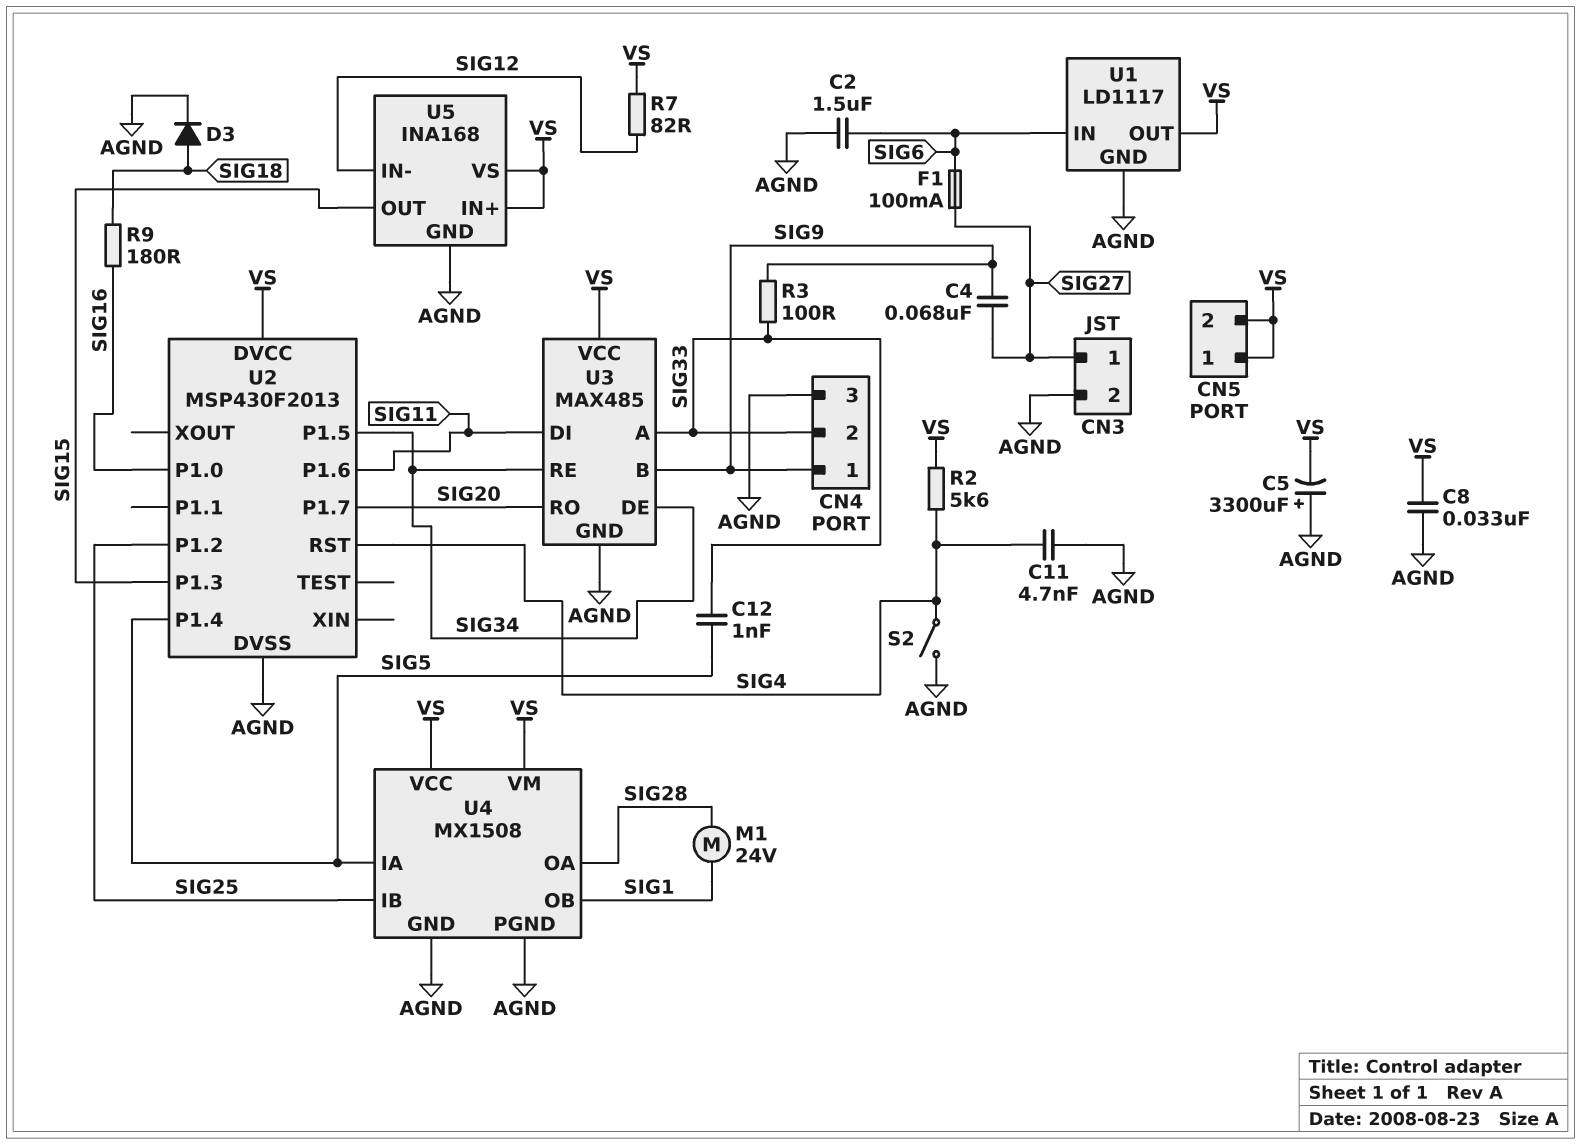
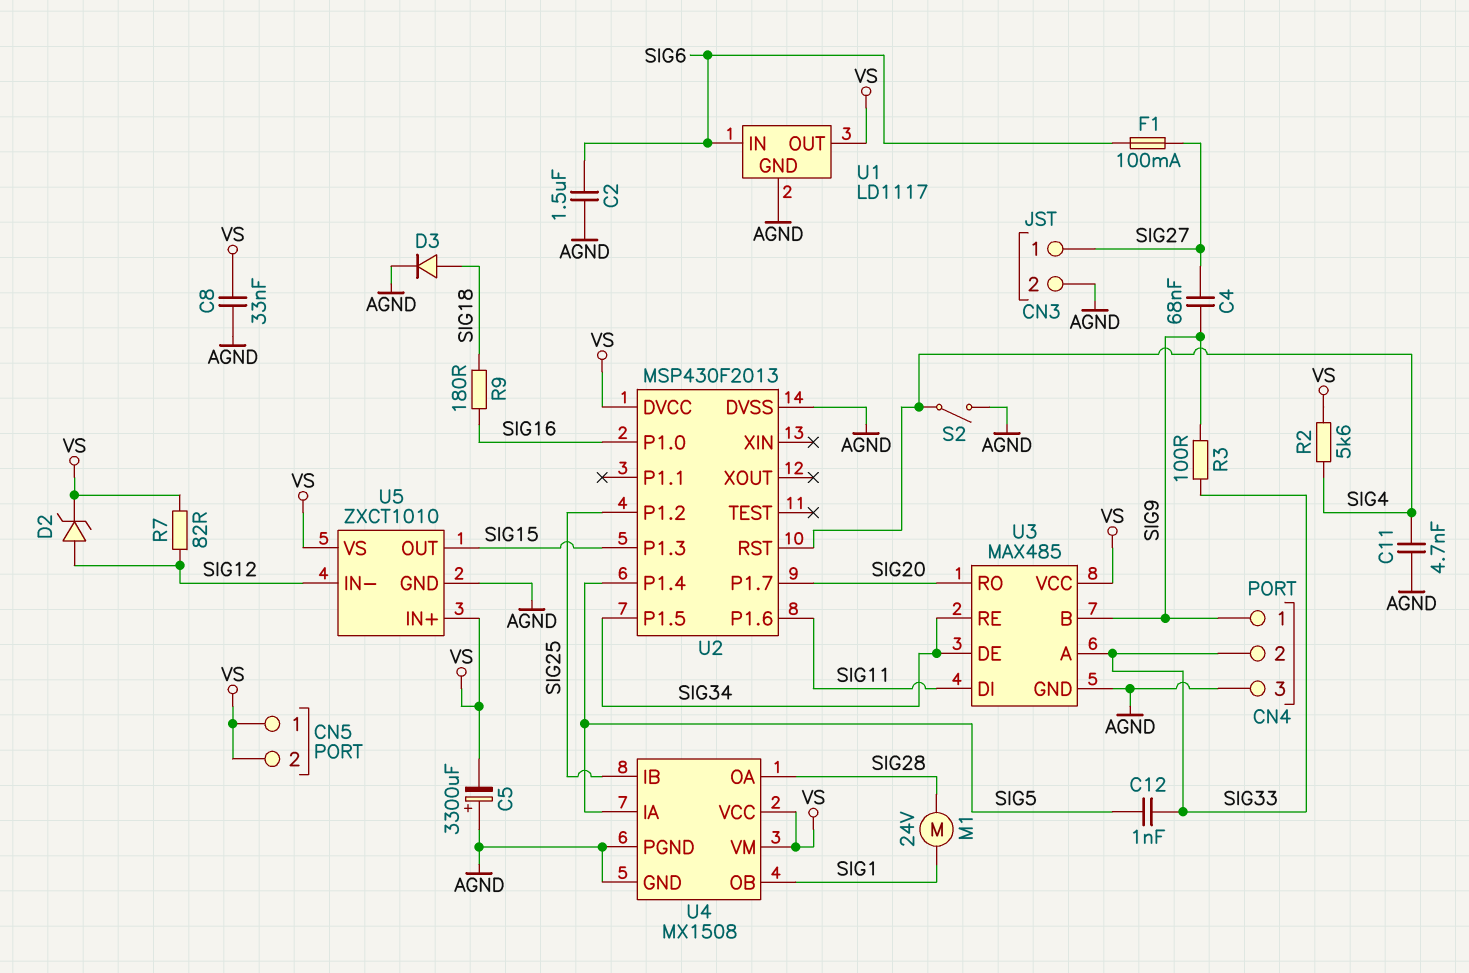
D2: none -> zener (A SIG12, K VS)
U5: INA168 -> ZXCT1010

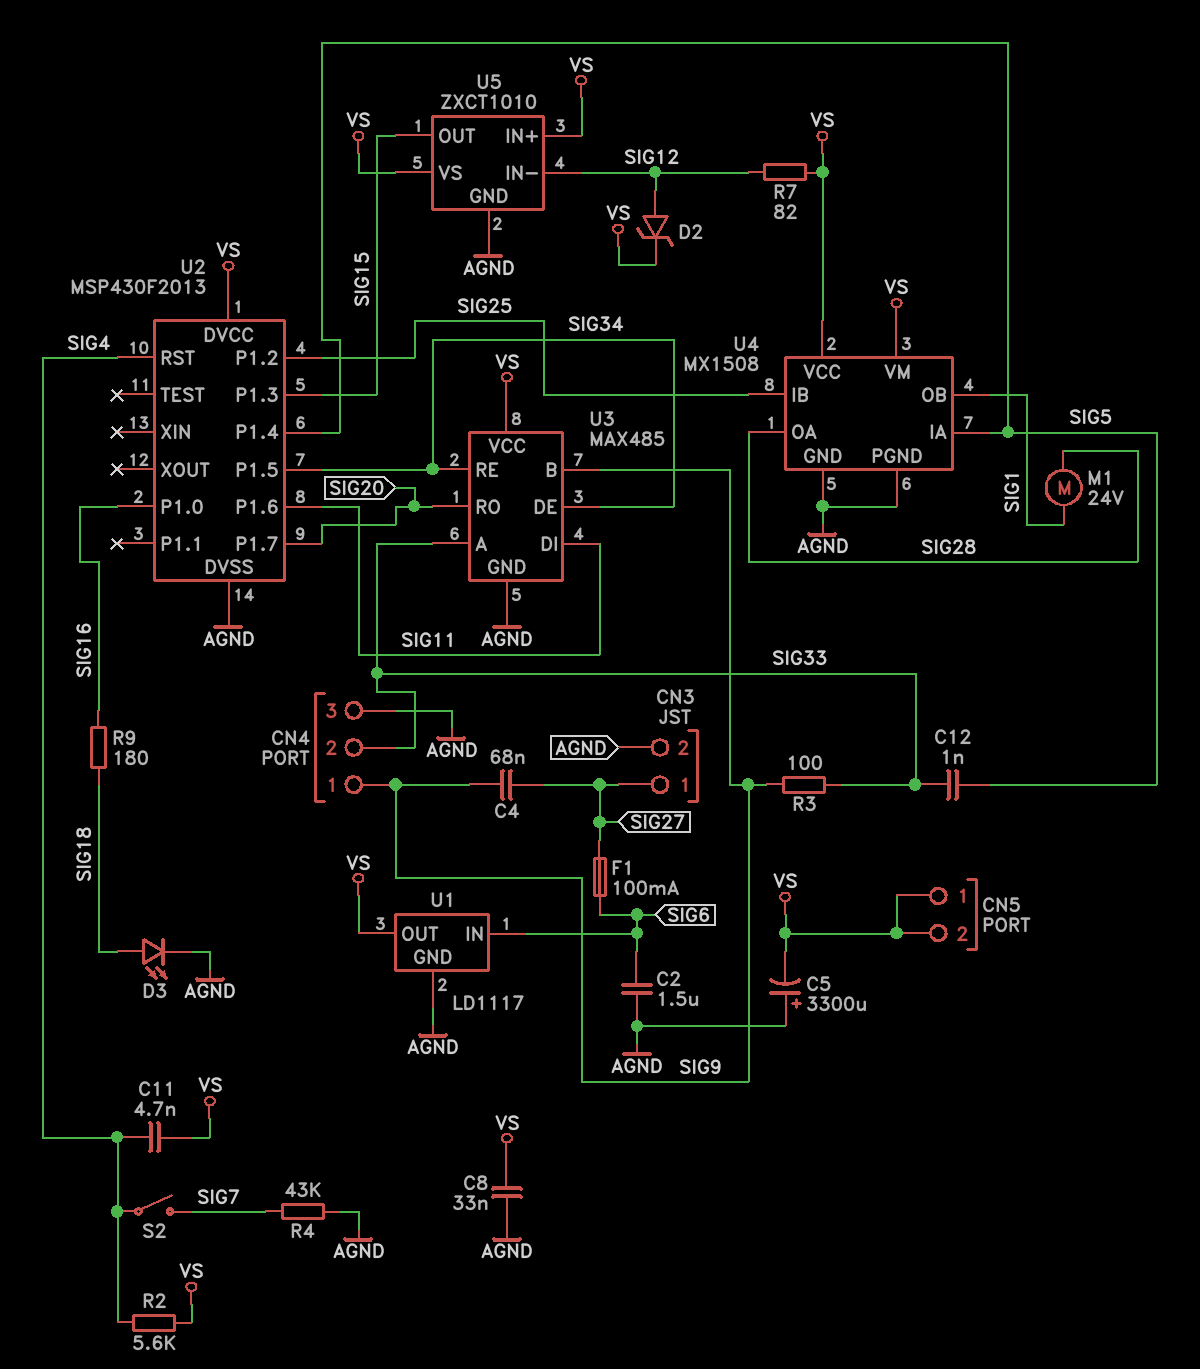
C11: 4.7nF (AGND, SIG4) -> 4.7nF (SIG4, VS)
D3: diode (A SIG18, K AGND) -> LED (A SIG18, K AGND)
R4: none -> 43k (AGND, SIG7)
S2: switch (AGND, SIG4) -> switch (SIG4, SIG7)

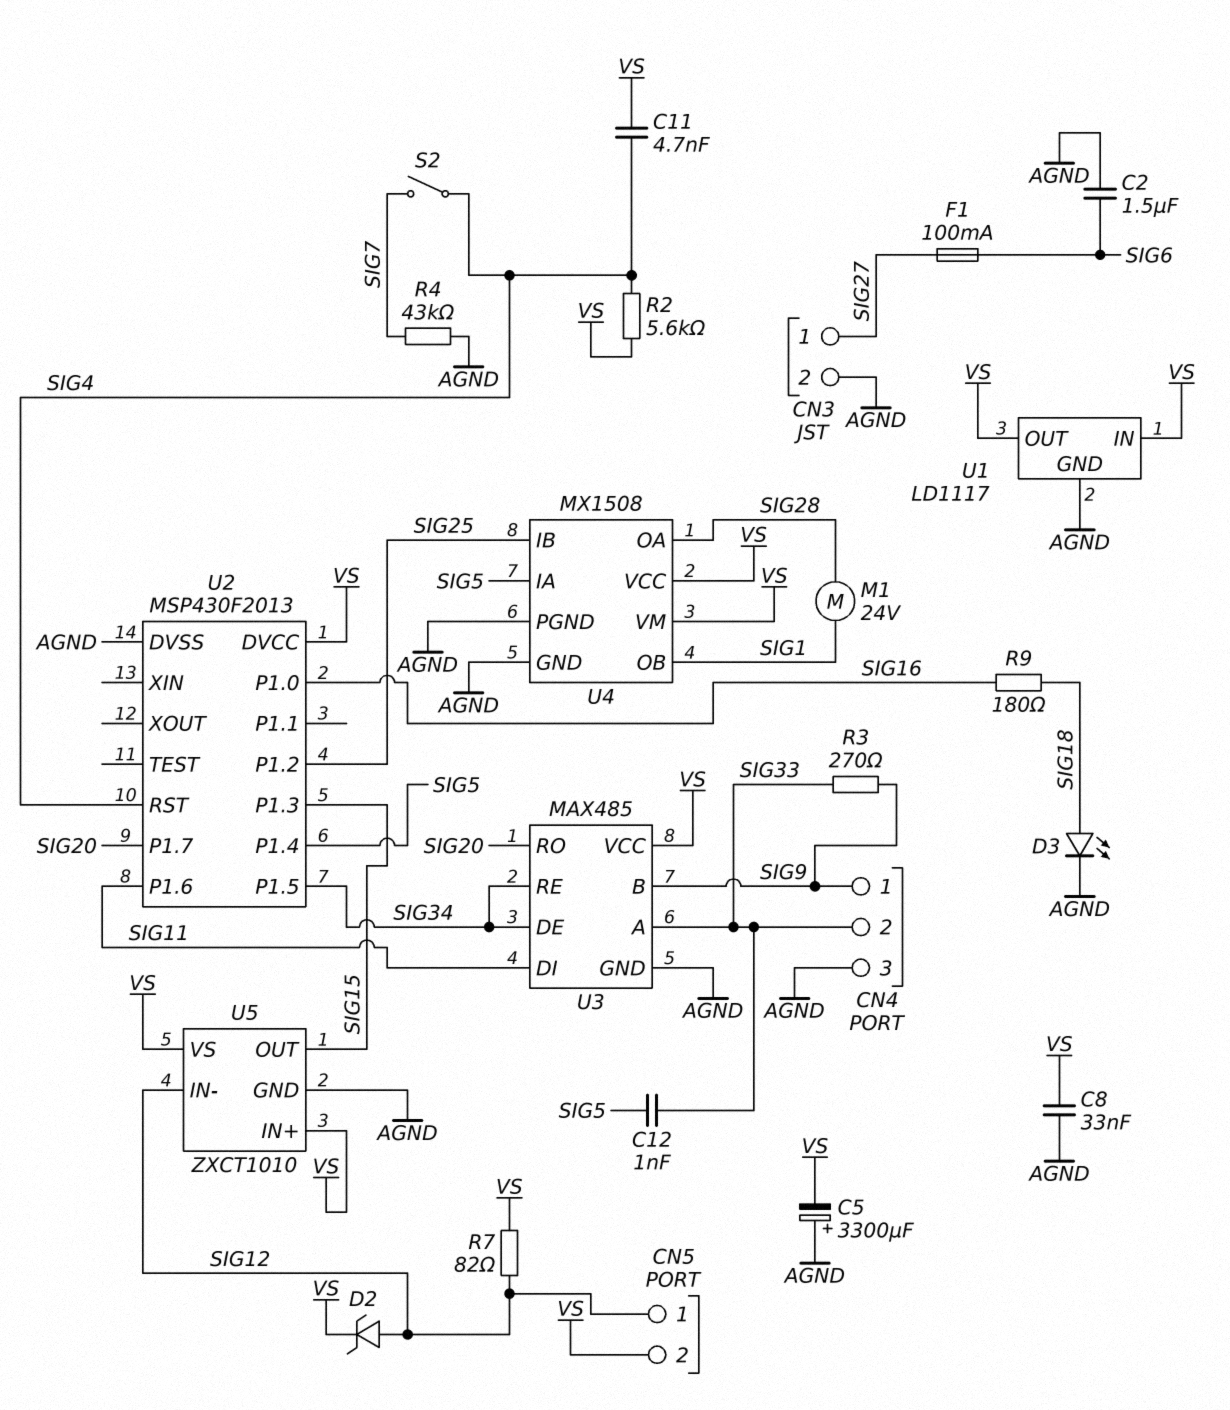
C4: 68nF (SIG9, SIG27) -> none
CN5 pin 1: VS -> SIG12
R3: 100 (SIG9, SIG33) -> 270 (SIG9, SIG33)
U1 pin IN: SIG6 -> VS

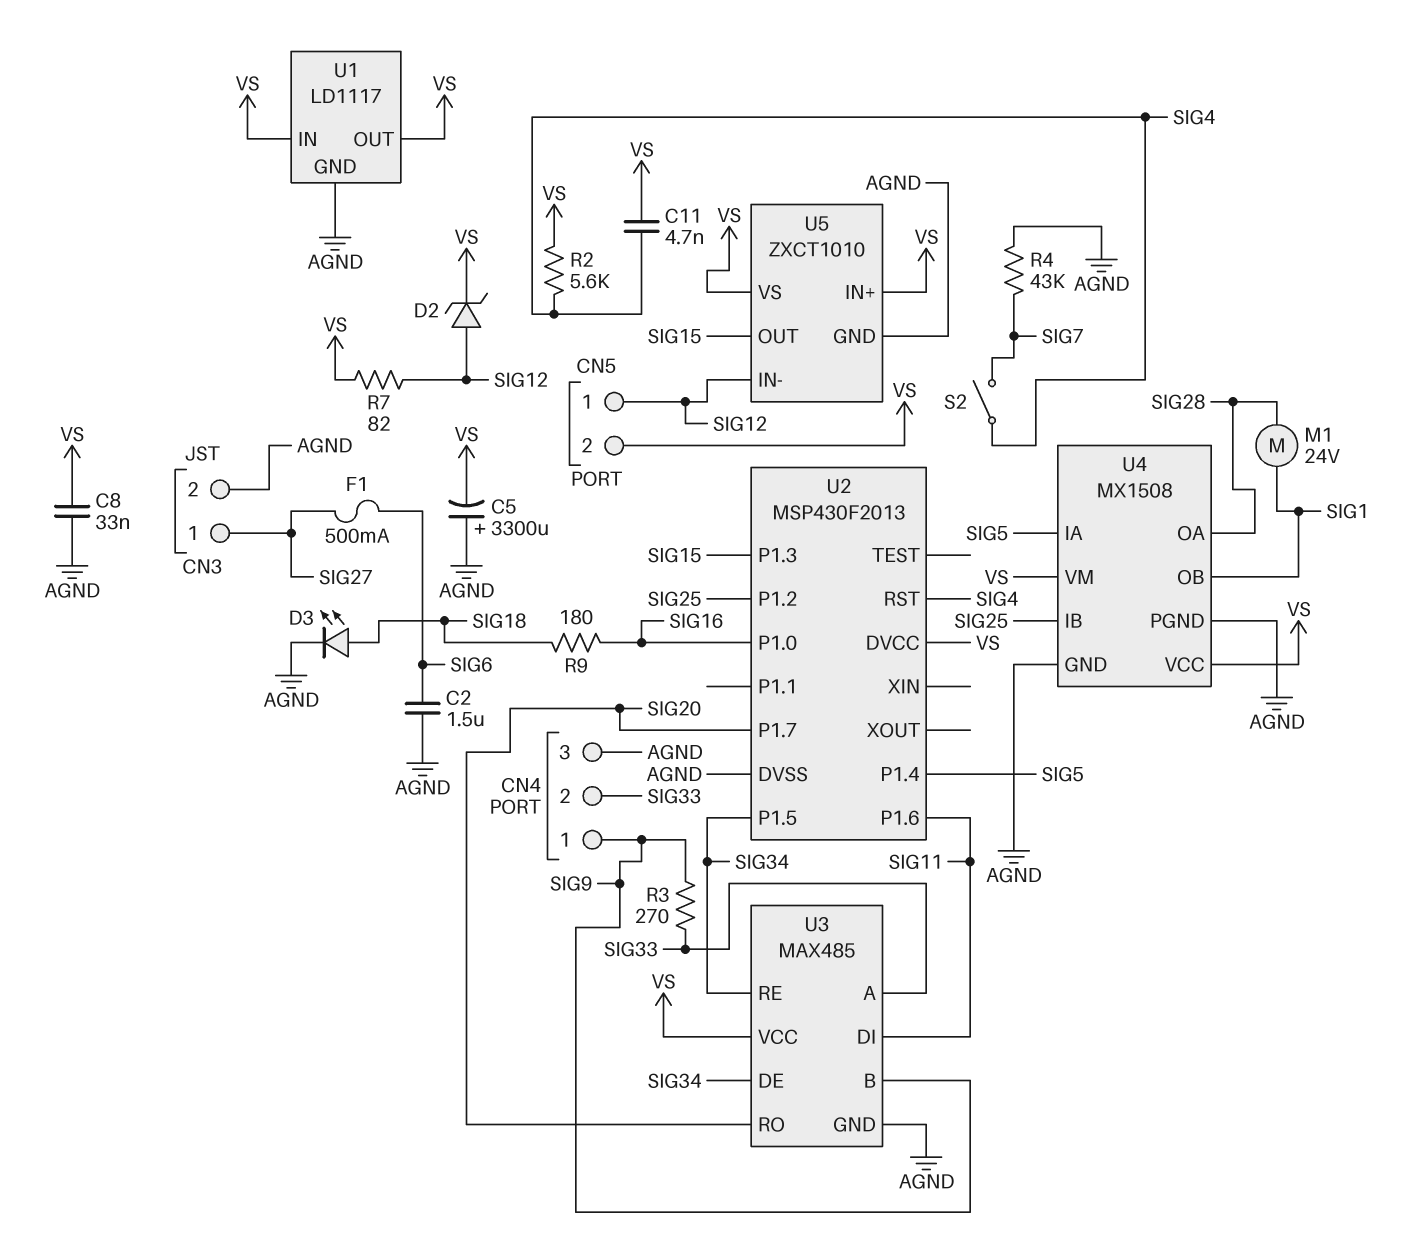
C12: 1nF (SIG5, SIG33) -> none
F1: 100mA (SIG6, SIG27) -> 500mA (SIG6, SIG27)

